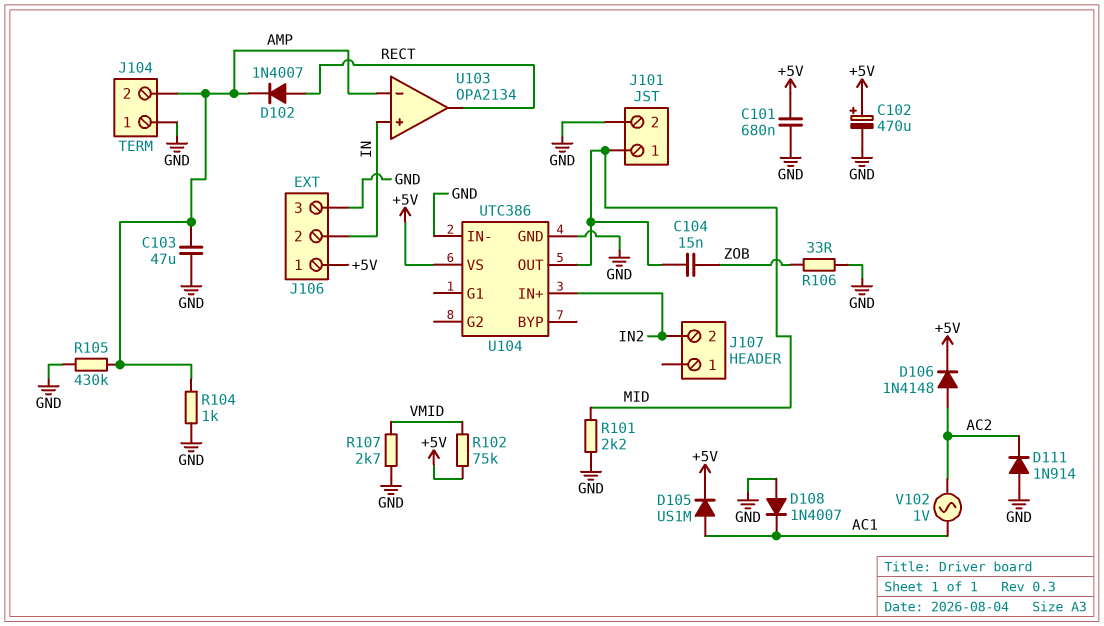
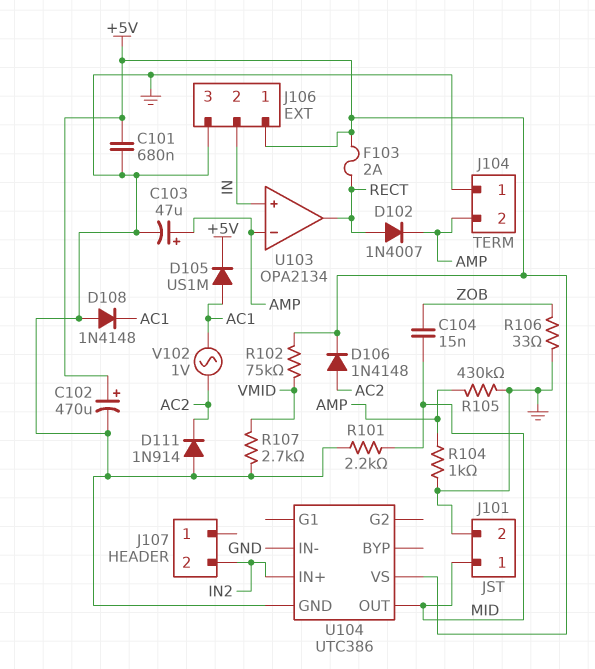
C103: 47uF (AMP, GND) -> 47uF (plus AMP, minus GND)
D108: diode 1N4007 (A GND, K AC1) -> diode 1N4148 (A GND, K AC1)
F103: none -> 2A (+5V, RECT)

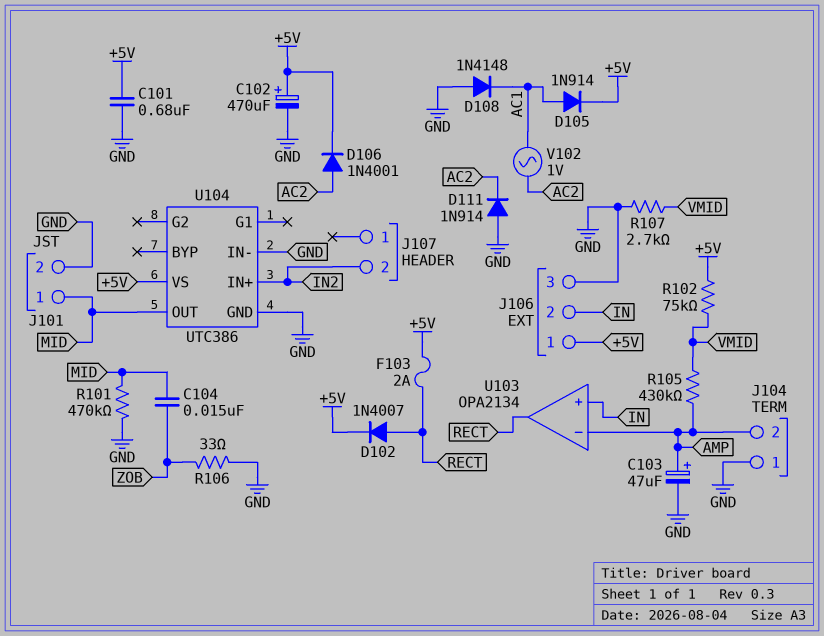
D102: diode 1N4007 (A RECT, K AMP) -> diode 1N4007 (A RECT, K +5V)
D105: diode US1M (A AC1, K +5V) -> diode 1N914 (A AC1, K +5V)
D106: diode 1N4148 (A AC2, K +5V) -> diode 1N4001 (A AC2, K +5V)
R101: 2.2k (GND, MID) -> 470k (GND, MID)
R104: 1k (AMP, GND) -> none
R105: 430k (AMP, GND) -> 430k (AMP, VMID)

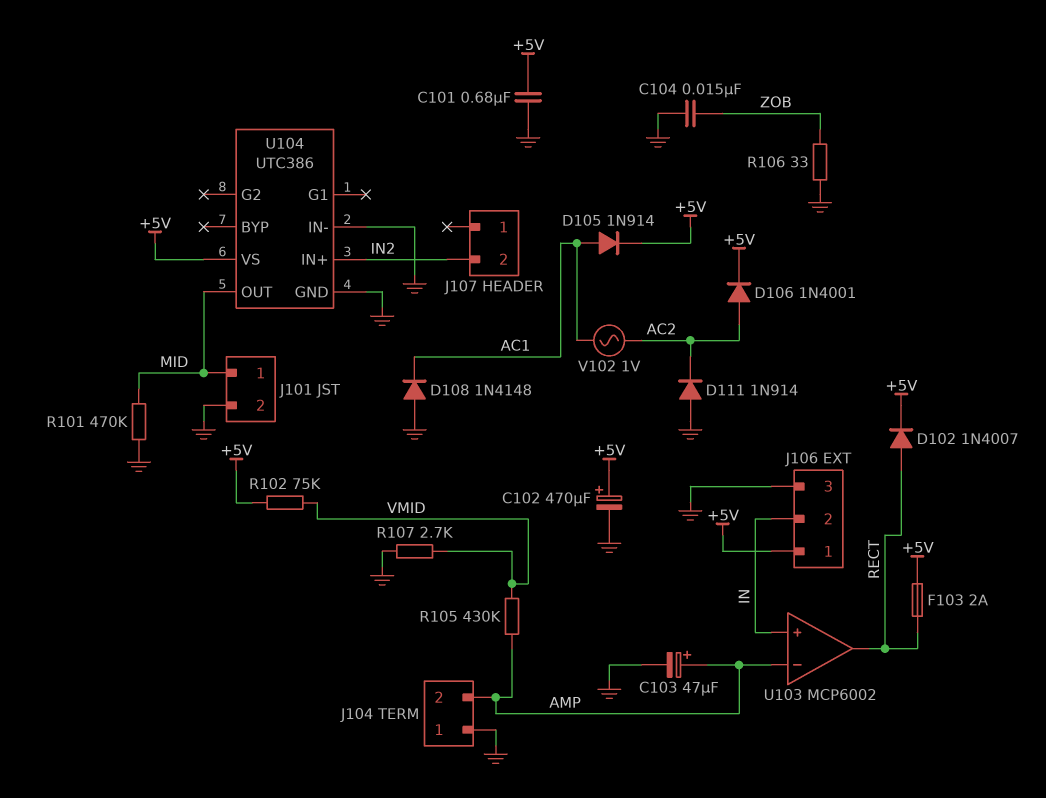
C104: 15nF (MID, ZOB) -> 15nF (GND, ZOB)
U103: OPA2134 -> MCP6002

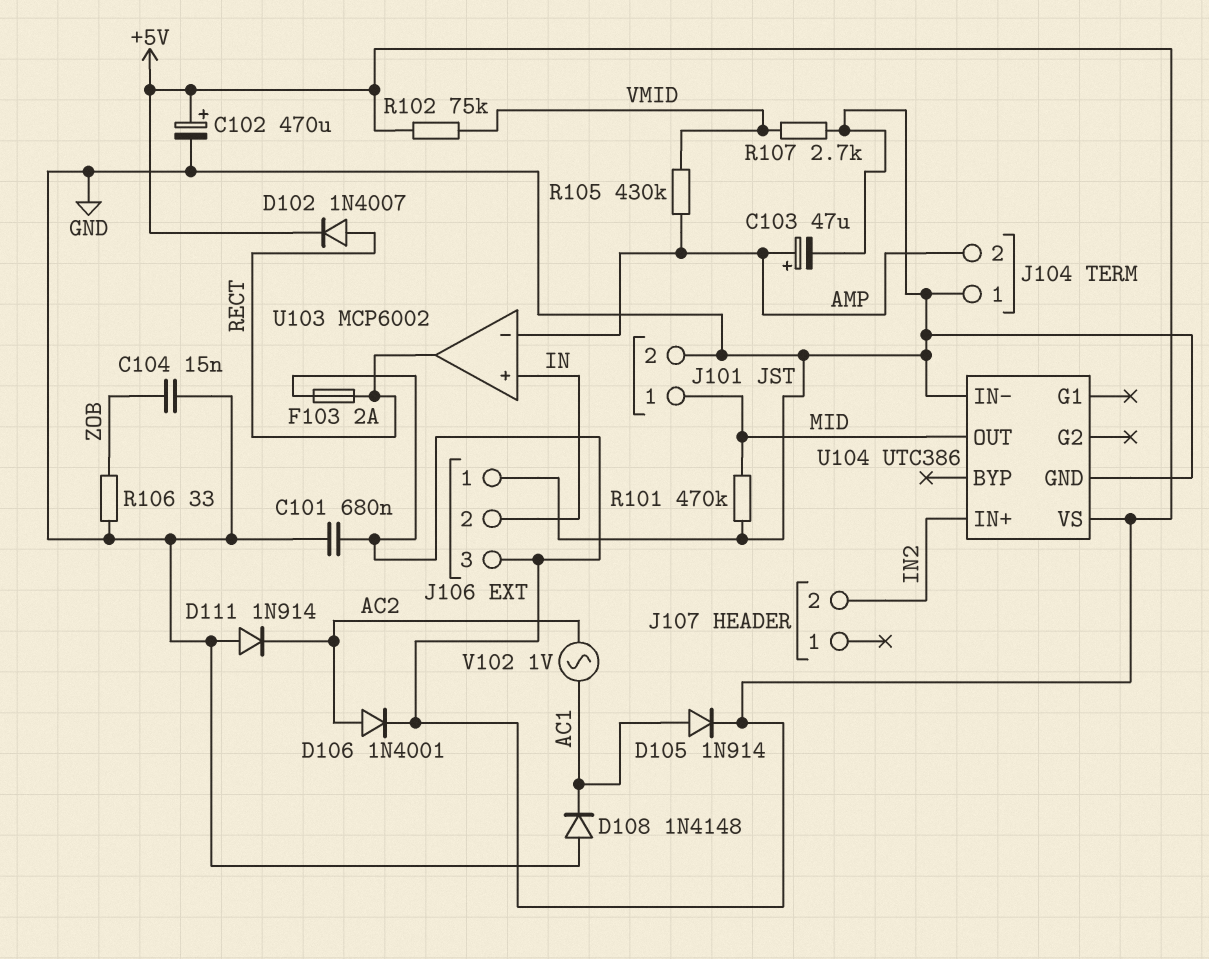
J106 pin 1: +5V -> GND
J106 pin 3: GND -> +5V

